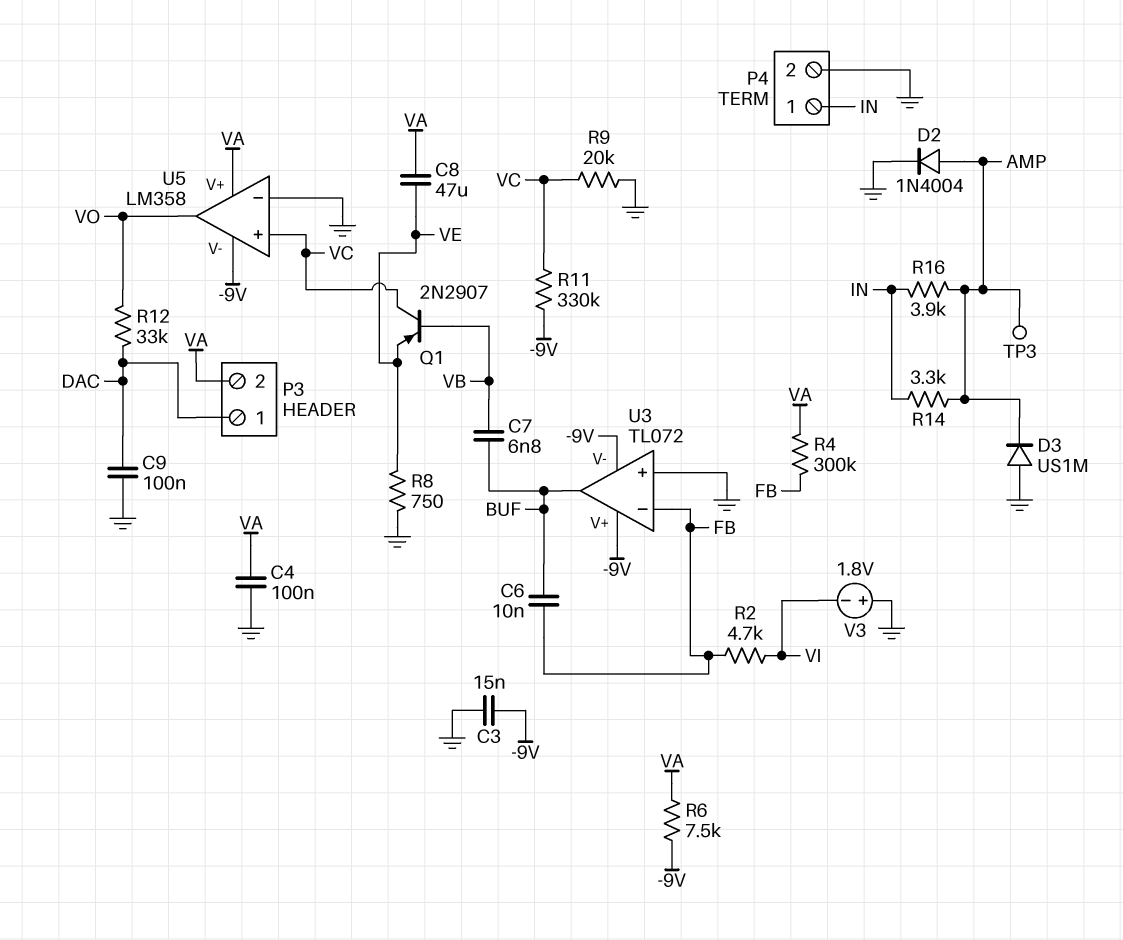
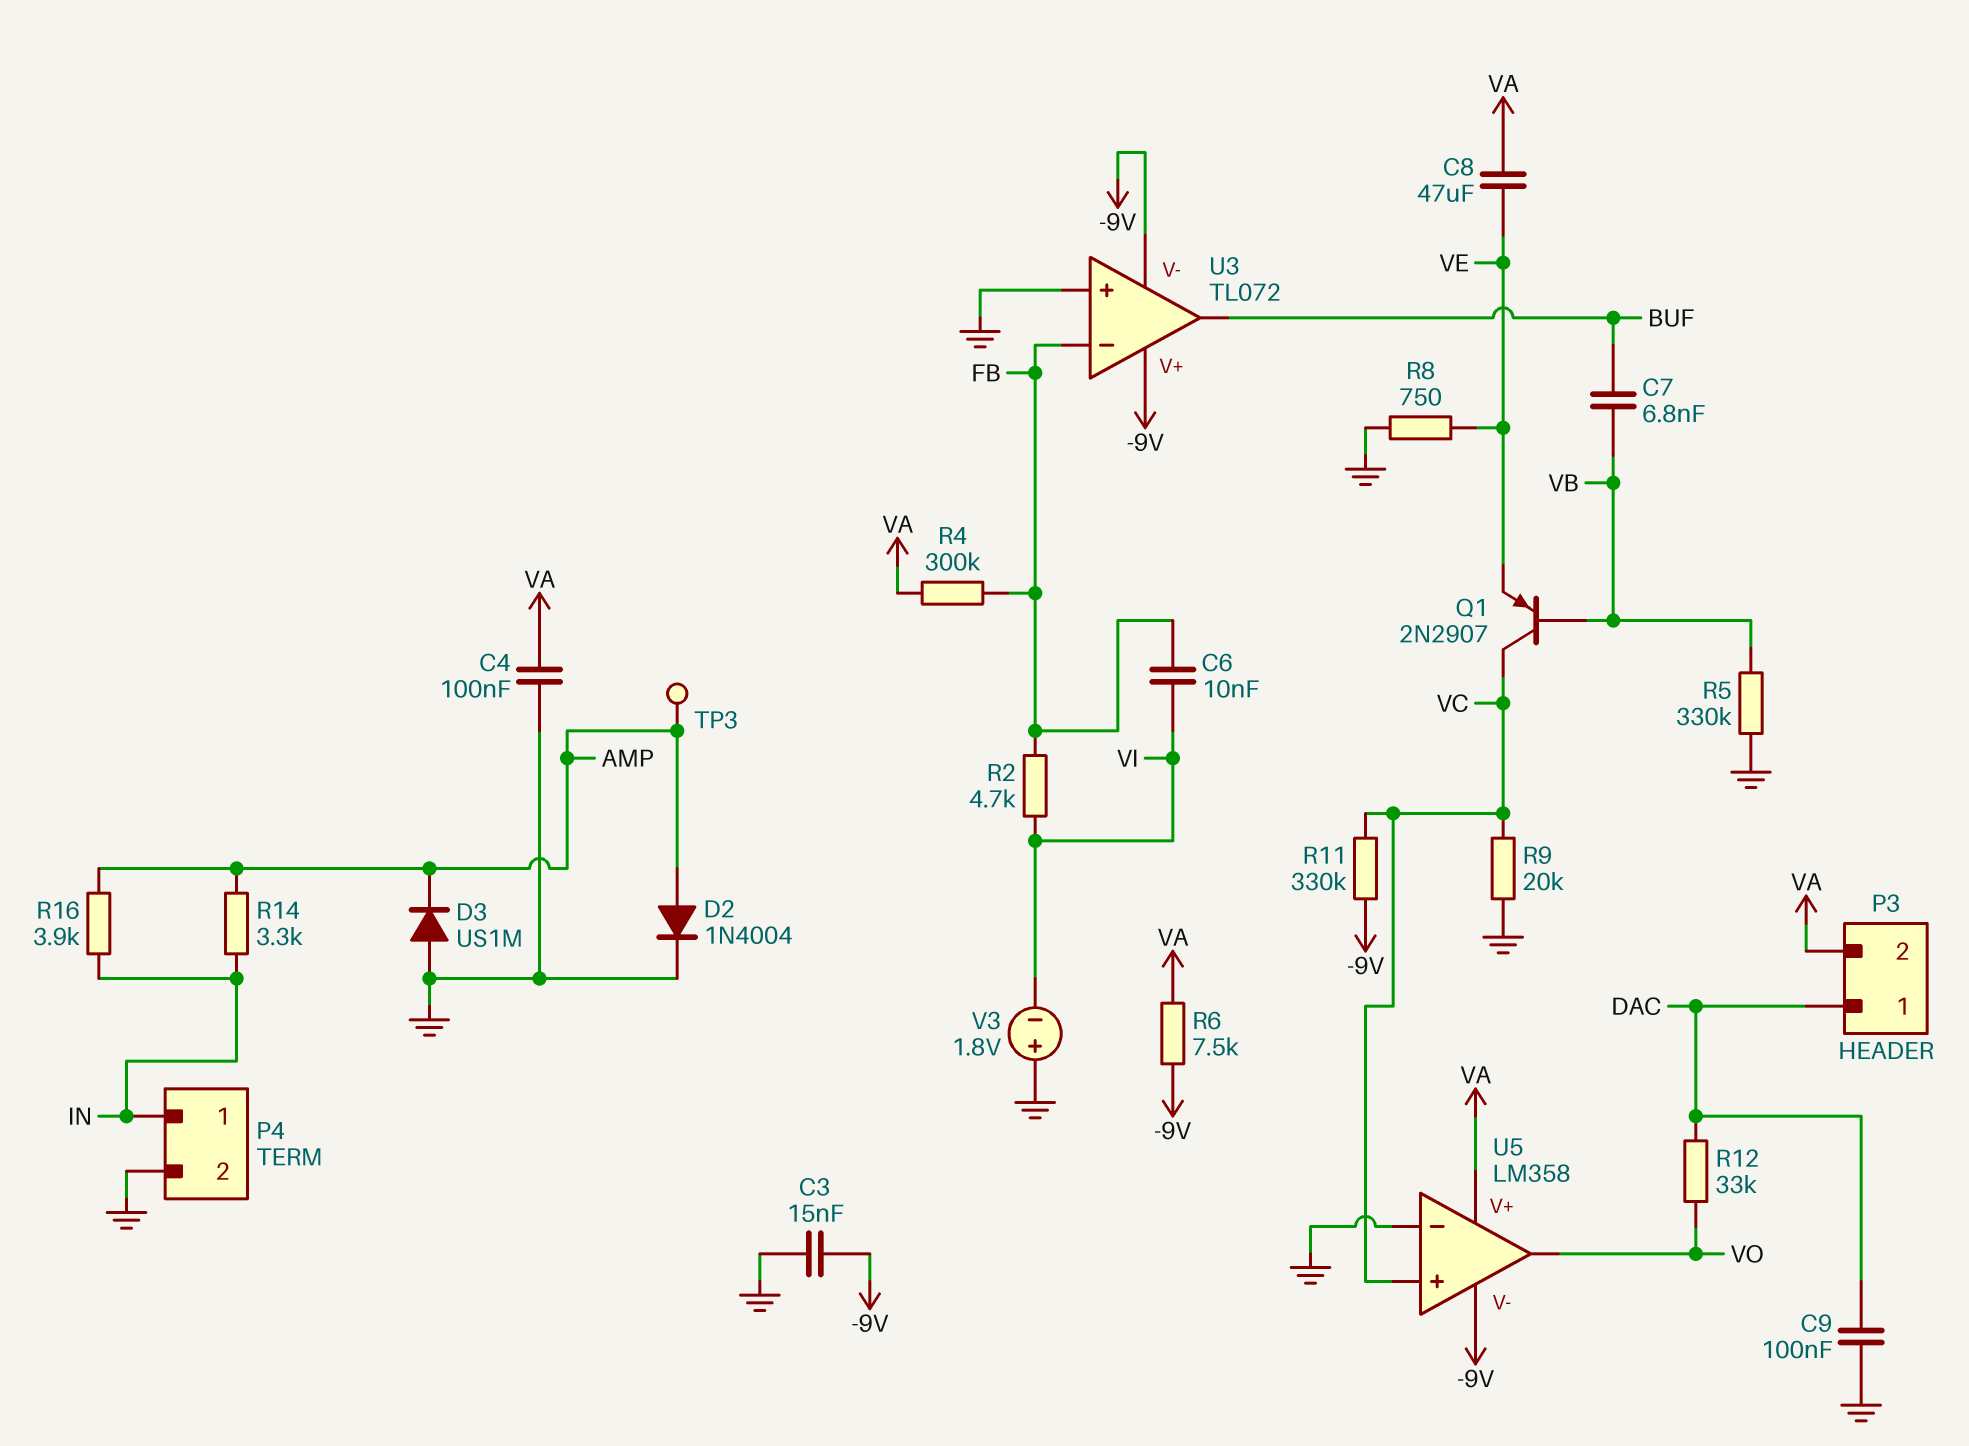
C6: 10nF (BUF, FB) -> 10nF (FB, VI)
R5: none -> 330k (GND, VB)

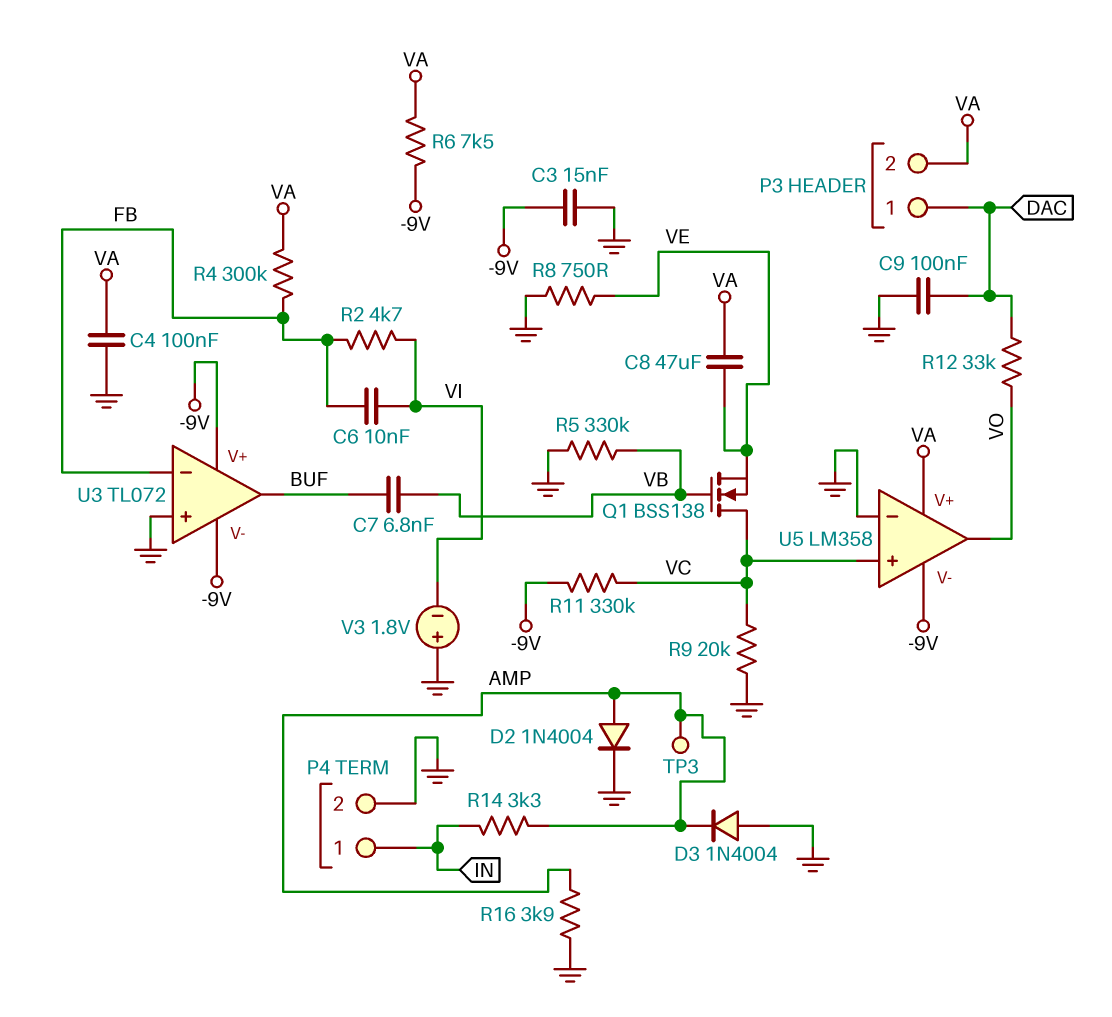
D3: diode US1M (A GND, K AMP) -> diode 1N4004 (A GND, K AMP)
Q1: PNP 2N2907 (B VB, C VC, E VE) -> NMOS BSS138 (G VB, D VC, S VE)
R16: 3.9k (AMP, IN) -> 3.9k (AMP, GND)

